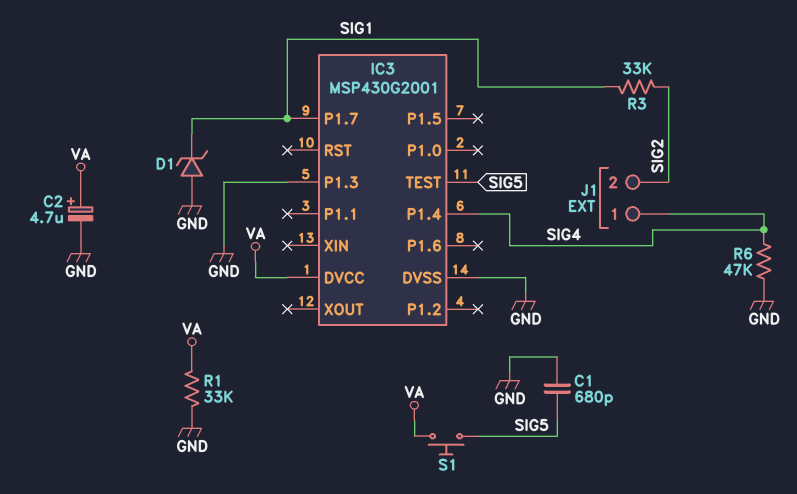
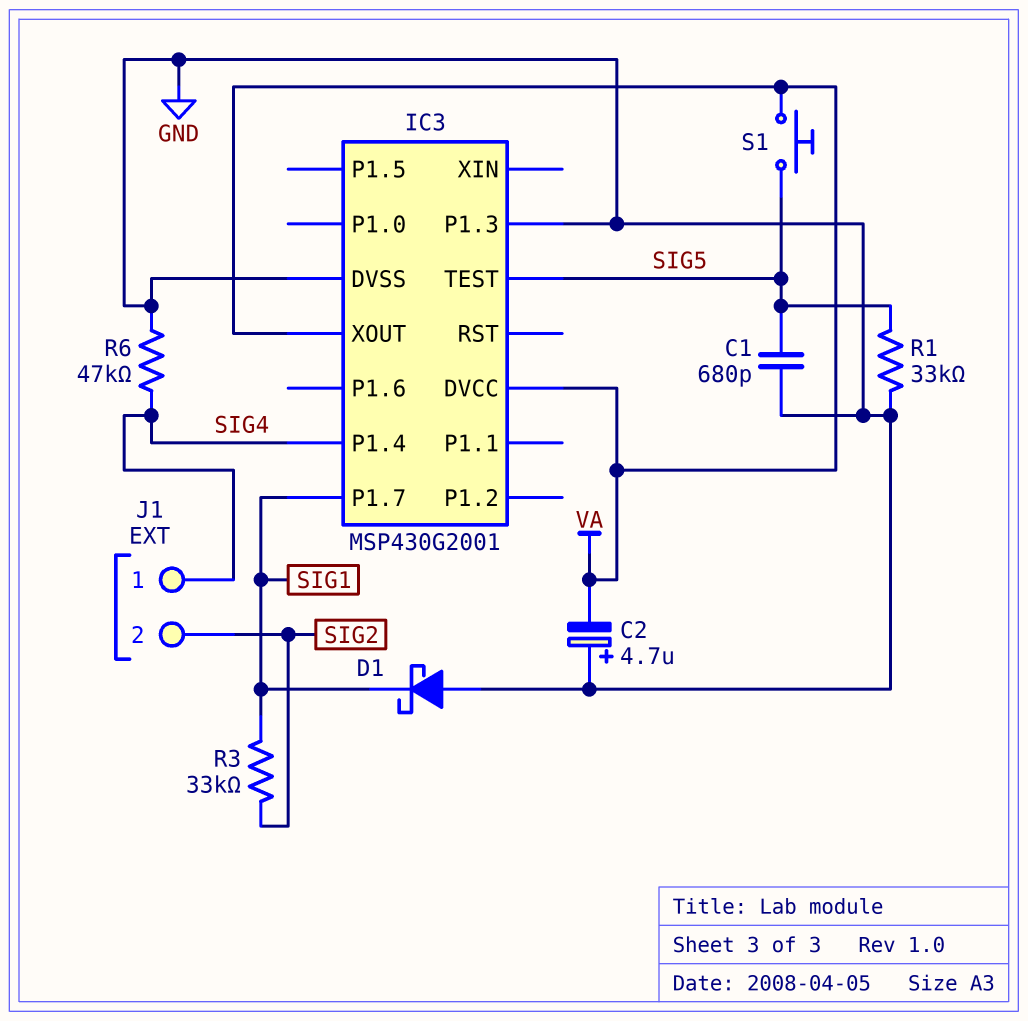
C2: 4.7uF (plus VA, minus GND) -> 4.7uF (plus GND, minus VA)
D1: zener (A GND, K SIG1) -> schottky (A GND, K SIG1)
IC3 pin XOUT: none -> VA
R1: 33k (GND, VA) -> 33k (GND, SIG5)

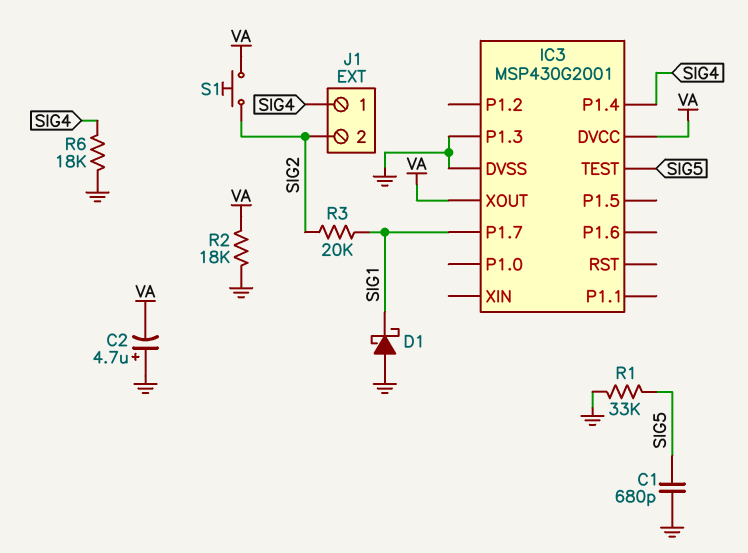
R2: none -> 18k (GND, VA)
R3: 33k (SIG1, SIG2) -> 20k (SIG1, SIG2)
R6: 47k (GND, SIG4) -> 18k (GND, SIG4)
S1: button (SIG5, VA) -> button (SIG2, VA)

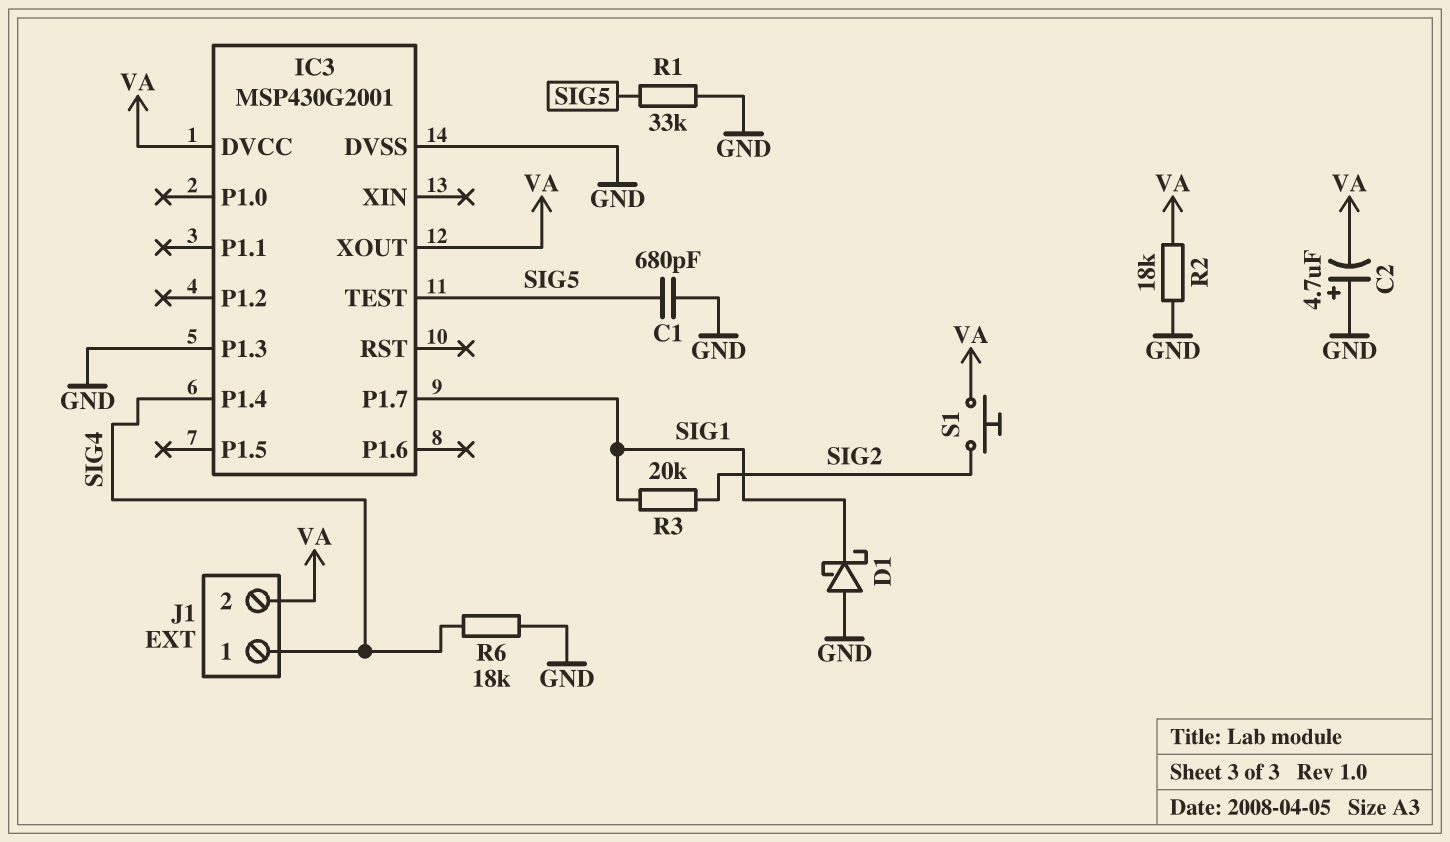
J1 pin 2: SIG2 -> VA

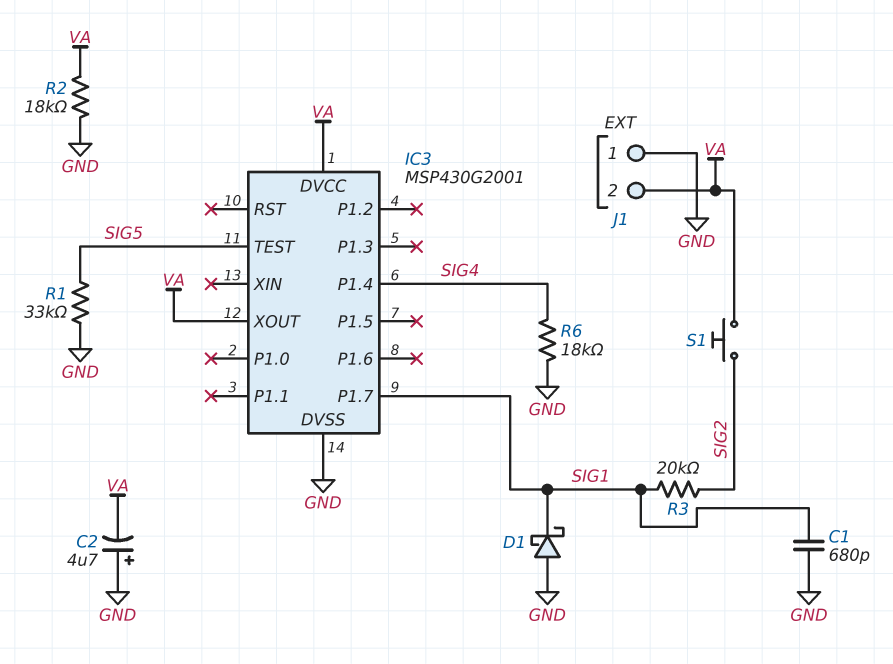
C1: 680pF (GND, SIG5) -> 680pF (GND, SIG1)
IC3 pin P1.3: GND -> none
J1 pin 1: SIG4 -> GND

